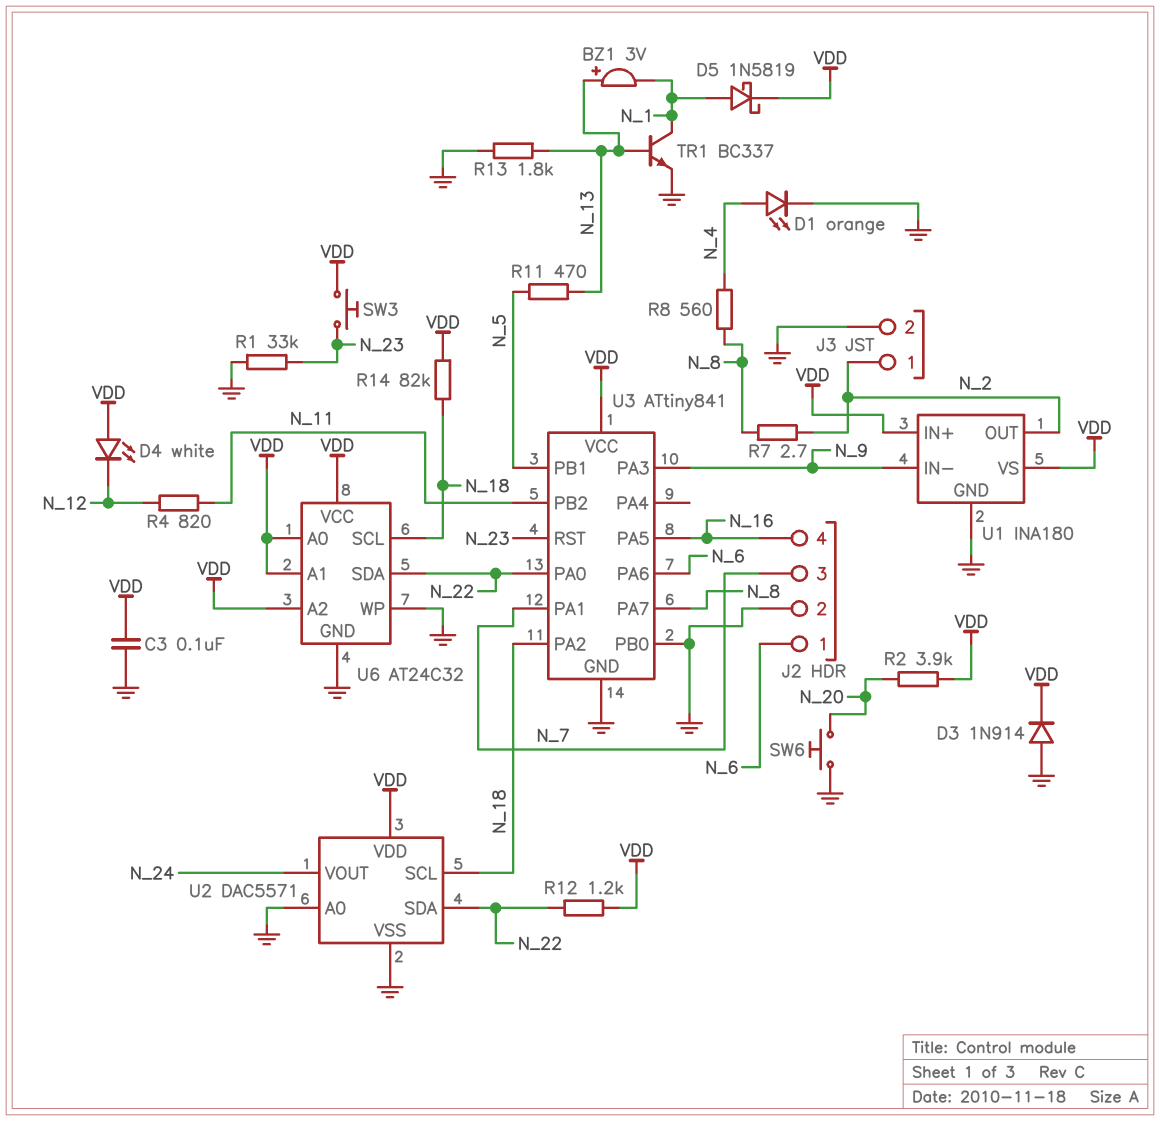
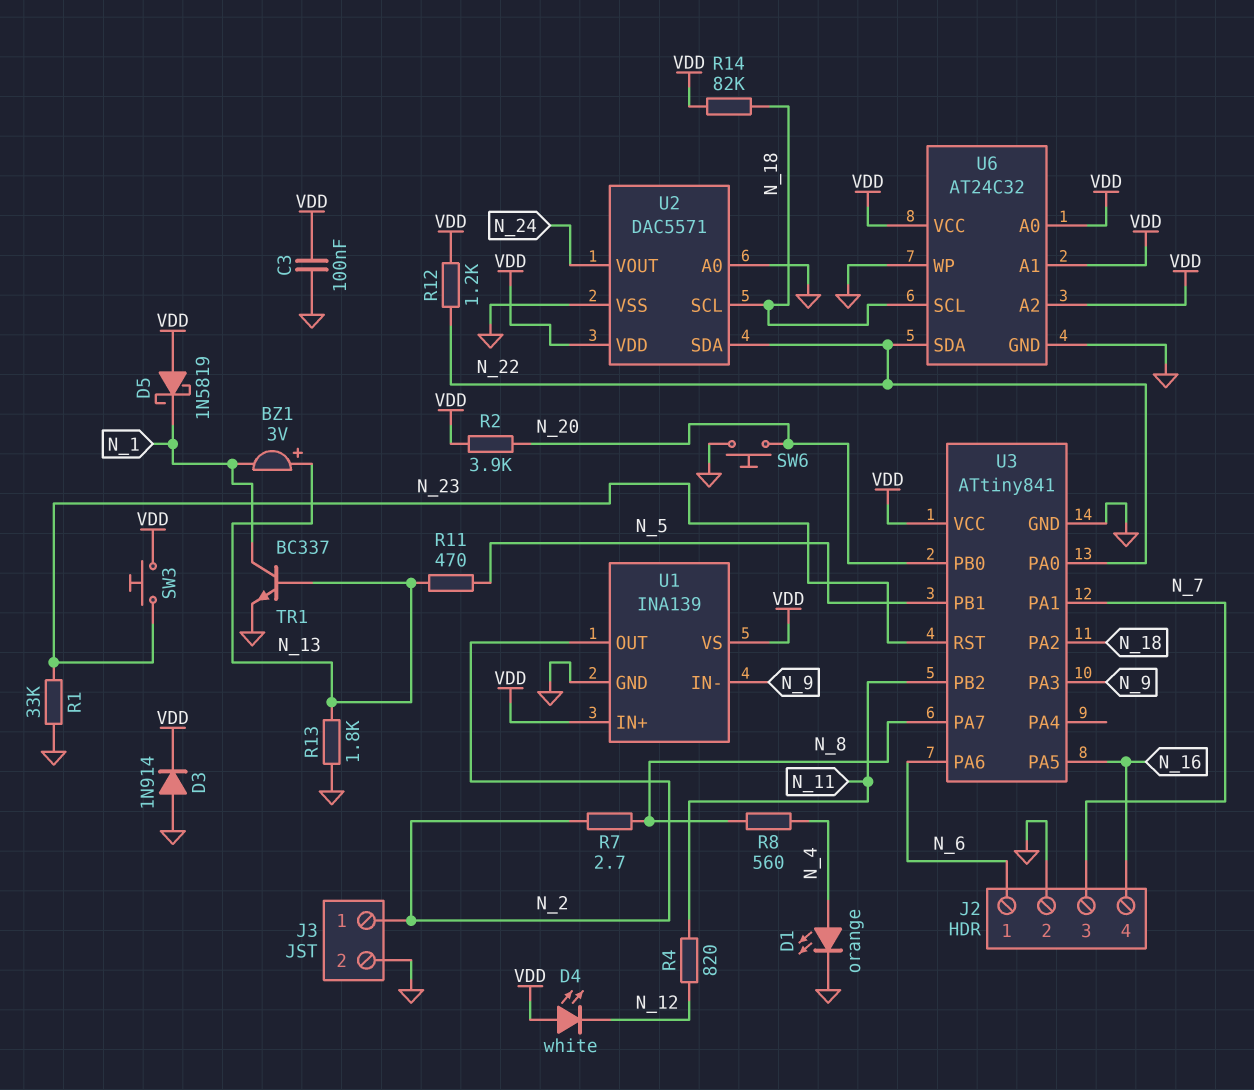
D5: schottky 1N5819 (A N_1, K VDD) -> schottky 1N5819 (A VDD, K N_1)
U1: INA180 -> INA139
U3 pin PB0: GND -> N_20

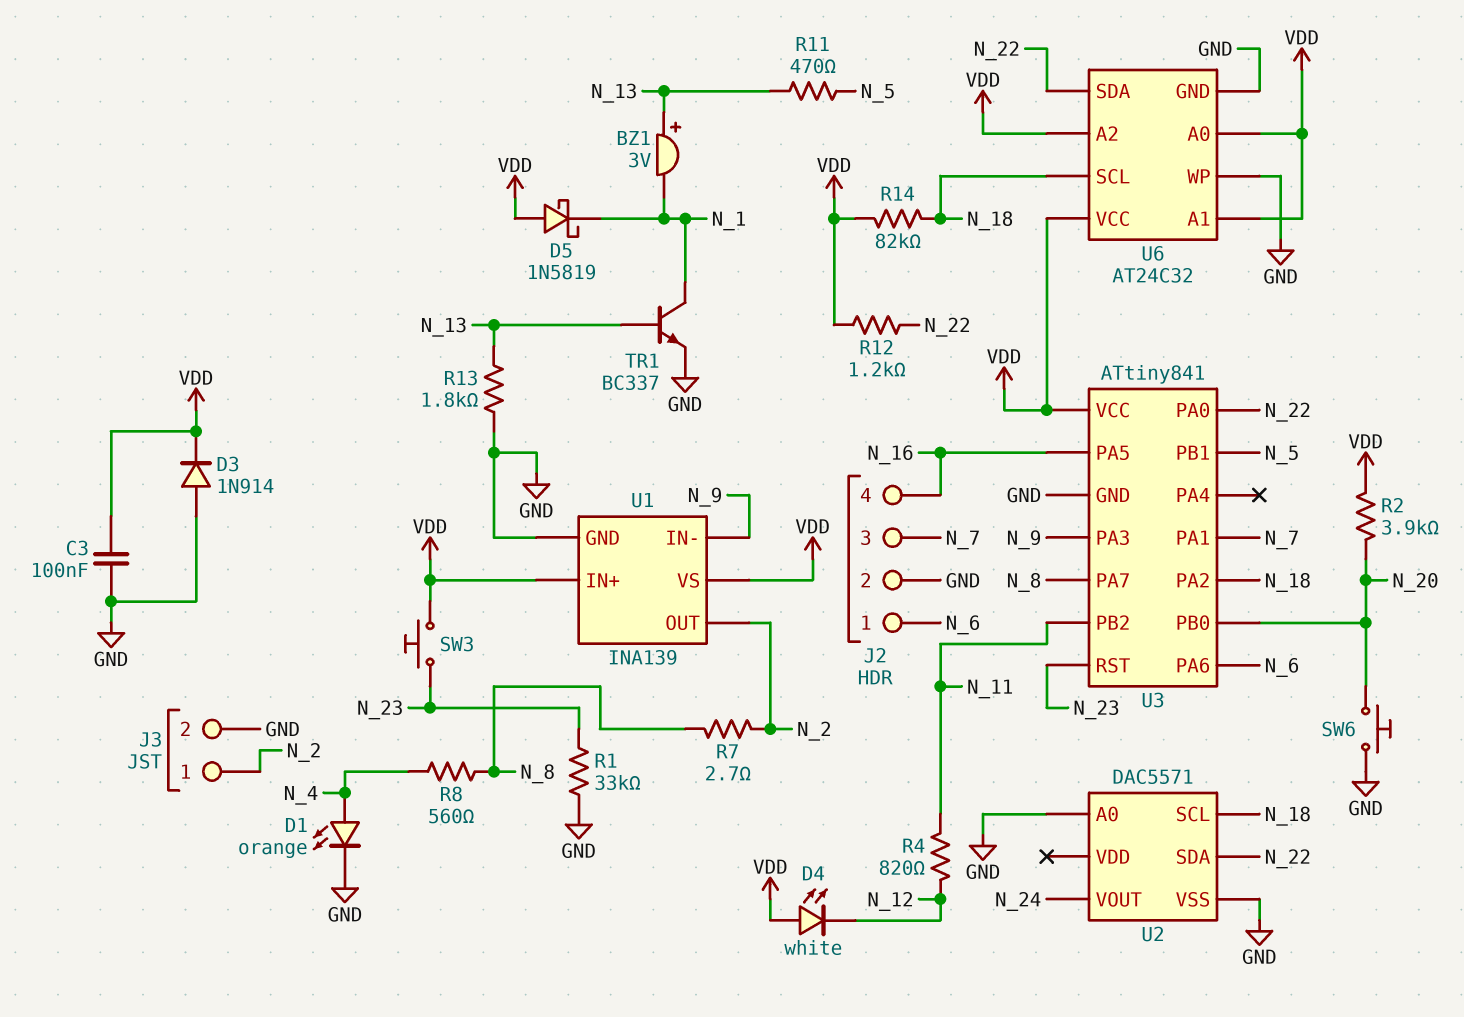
U2 pin VDD: VDD -> none

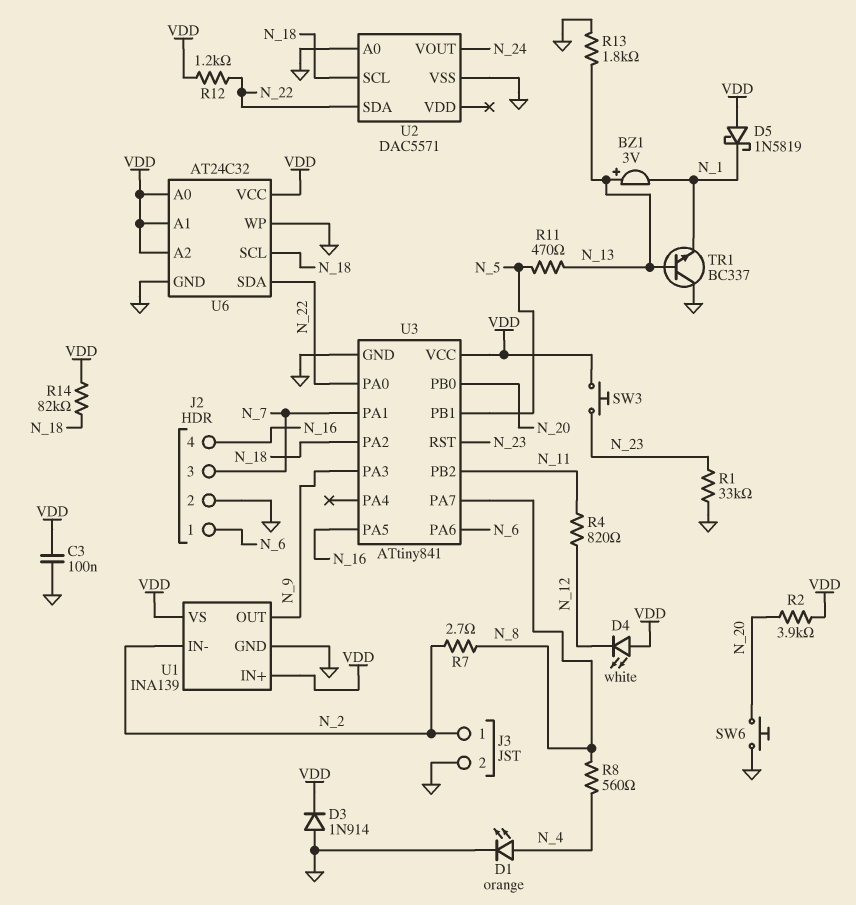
TR1: NPN BC337 (B N_13, C N_1, E GND) -> NPN BC337 (B N_13, C GND, E N_1)
U1 pin IN-: N_9 -> N_2
U1 pin OUT: N_2 -> N_9

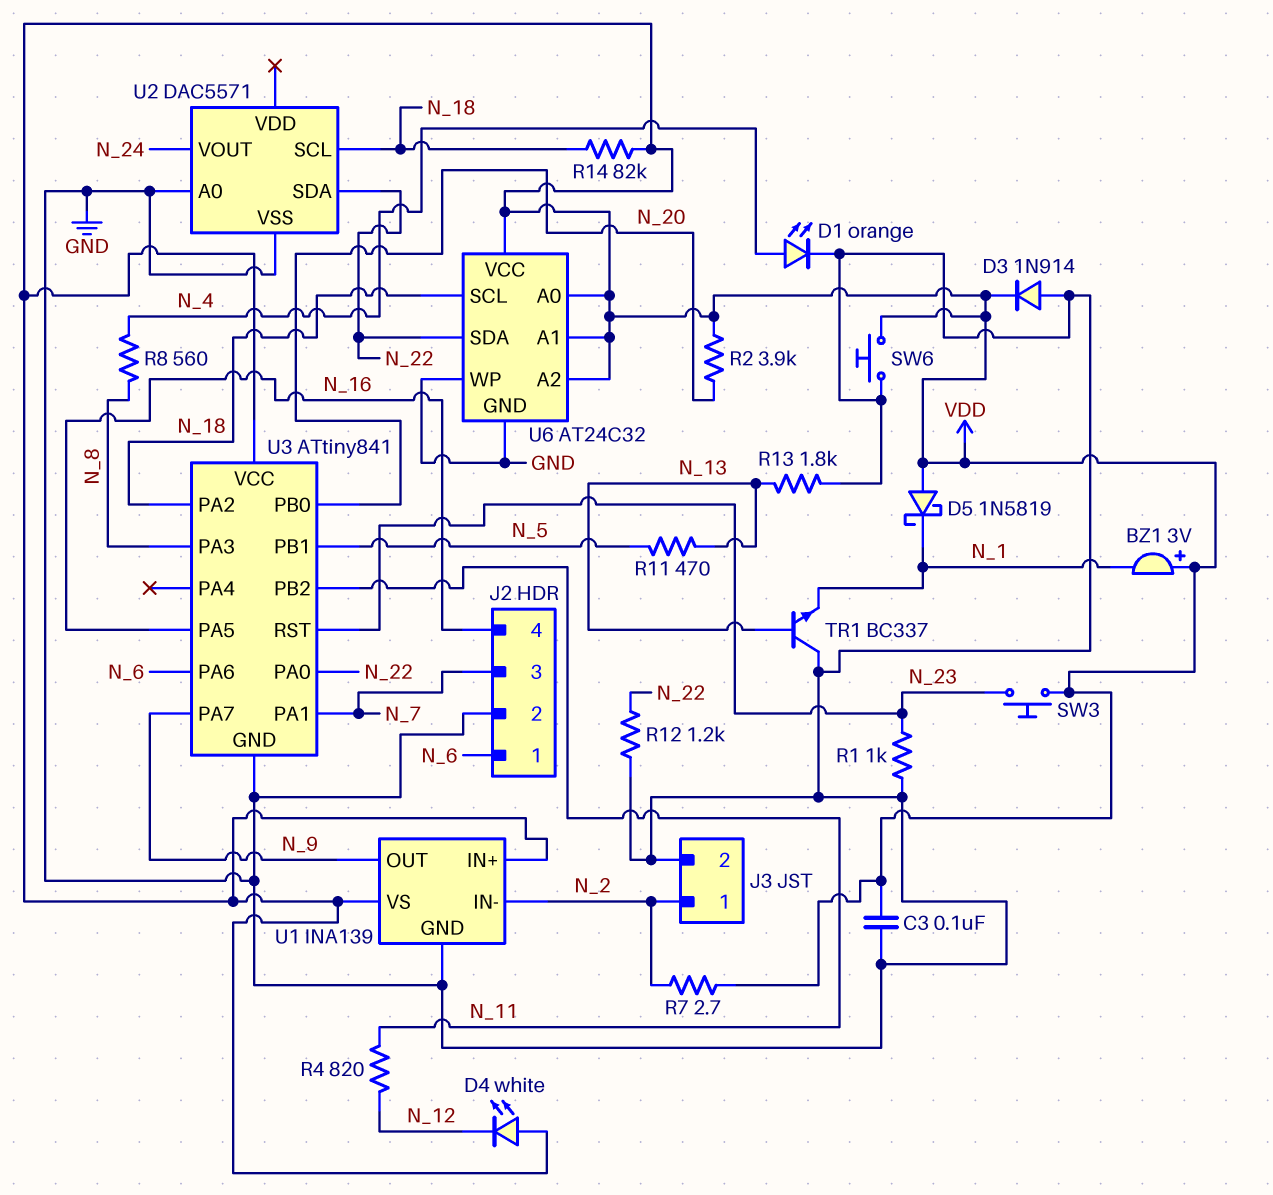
BZ1: buzzer 3V (plus N_13, minus N_1) -> buzzer 3V (plus VDD, minus N_1)
R1: 33k (GND, N_23) -> 1k (GND, N_23)
R7: 2.7 (N_2, N_8) -> 2.7 (N_2, VDD)
R12: 1.2k (N_22, VDD) -> 1.2k (GND, N_22)
SW6: button (GND, N_20) -> button (GND, VDD)
U3 pin PA3: N_9 -> N_8
U3 pin PA7: N_8 -> N_9

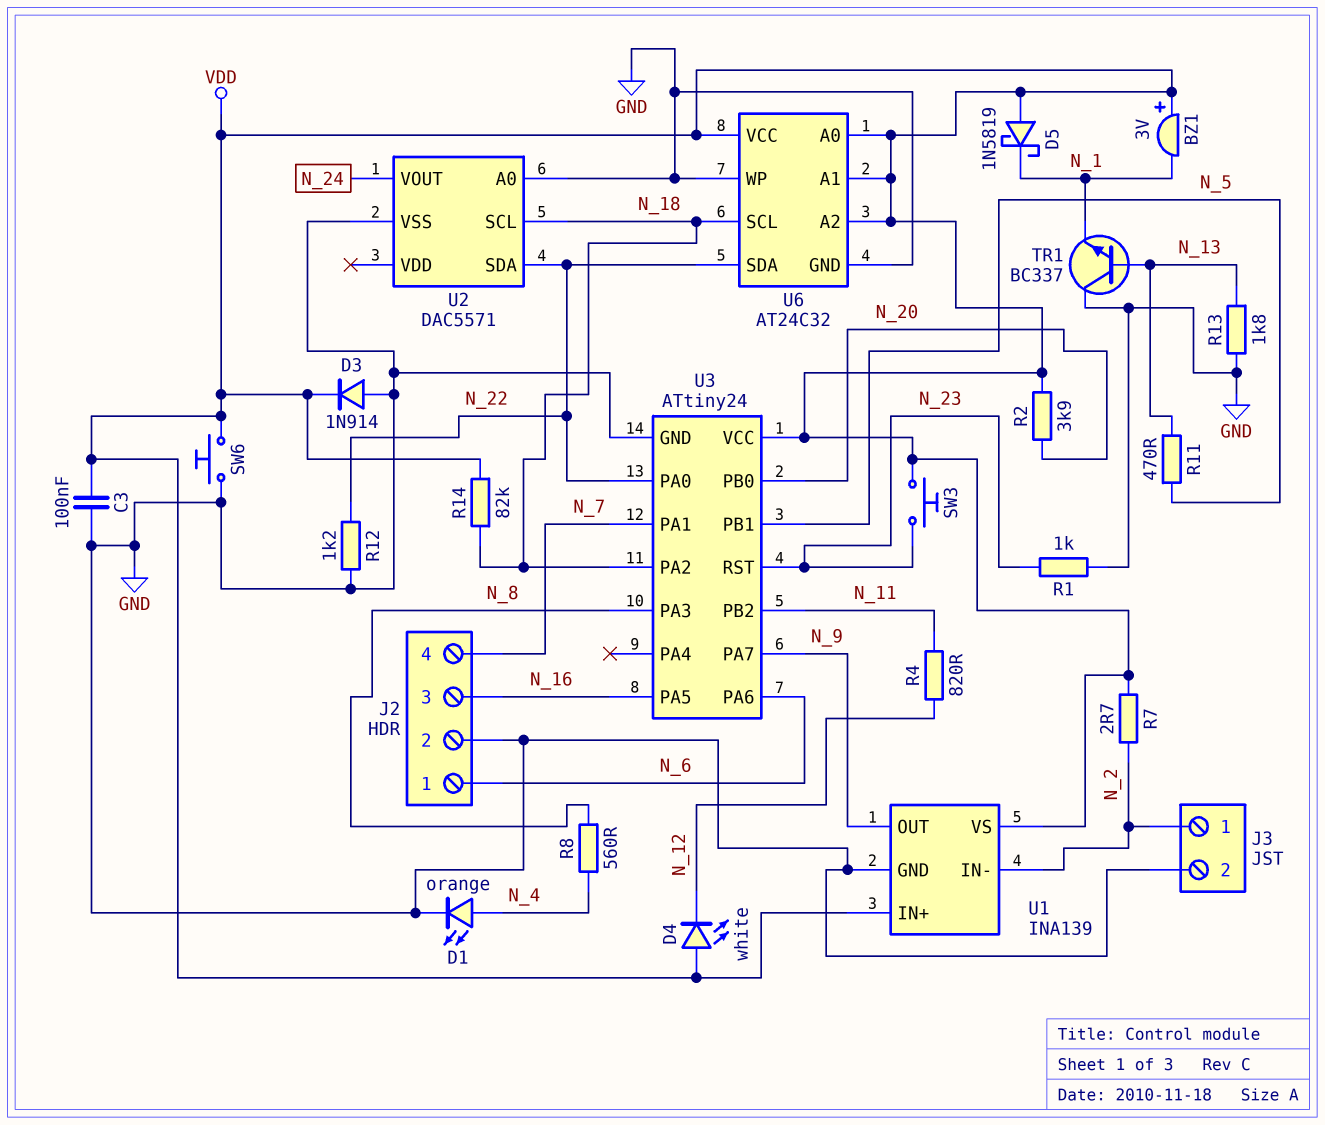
J2 pin 3: N_7 -> N_16
J2 pin 4: N_16 -> N_7
U3: ATtiny841 -> ATtiny24

